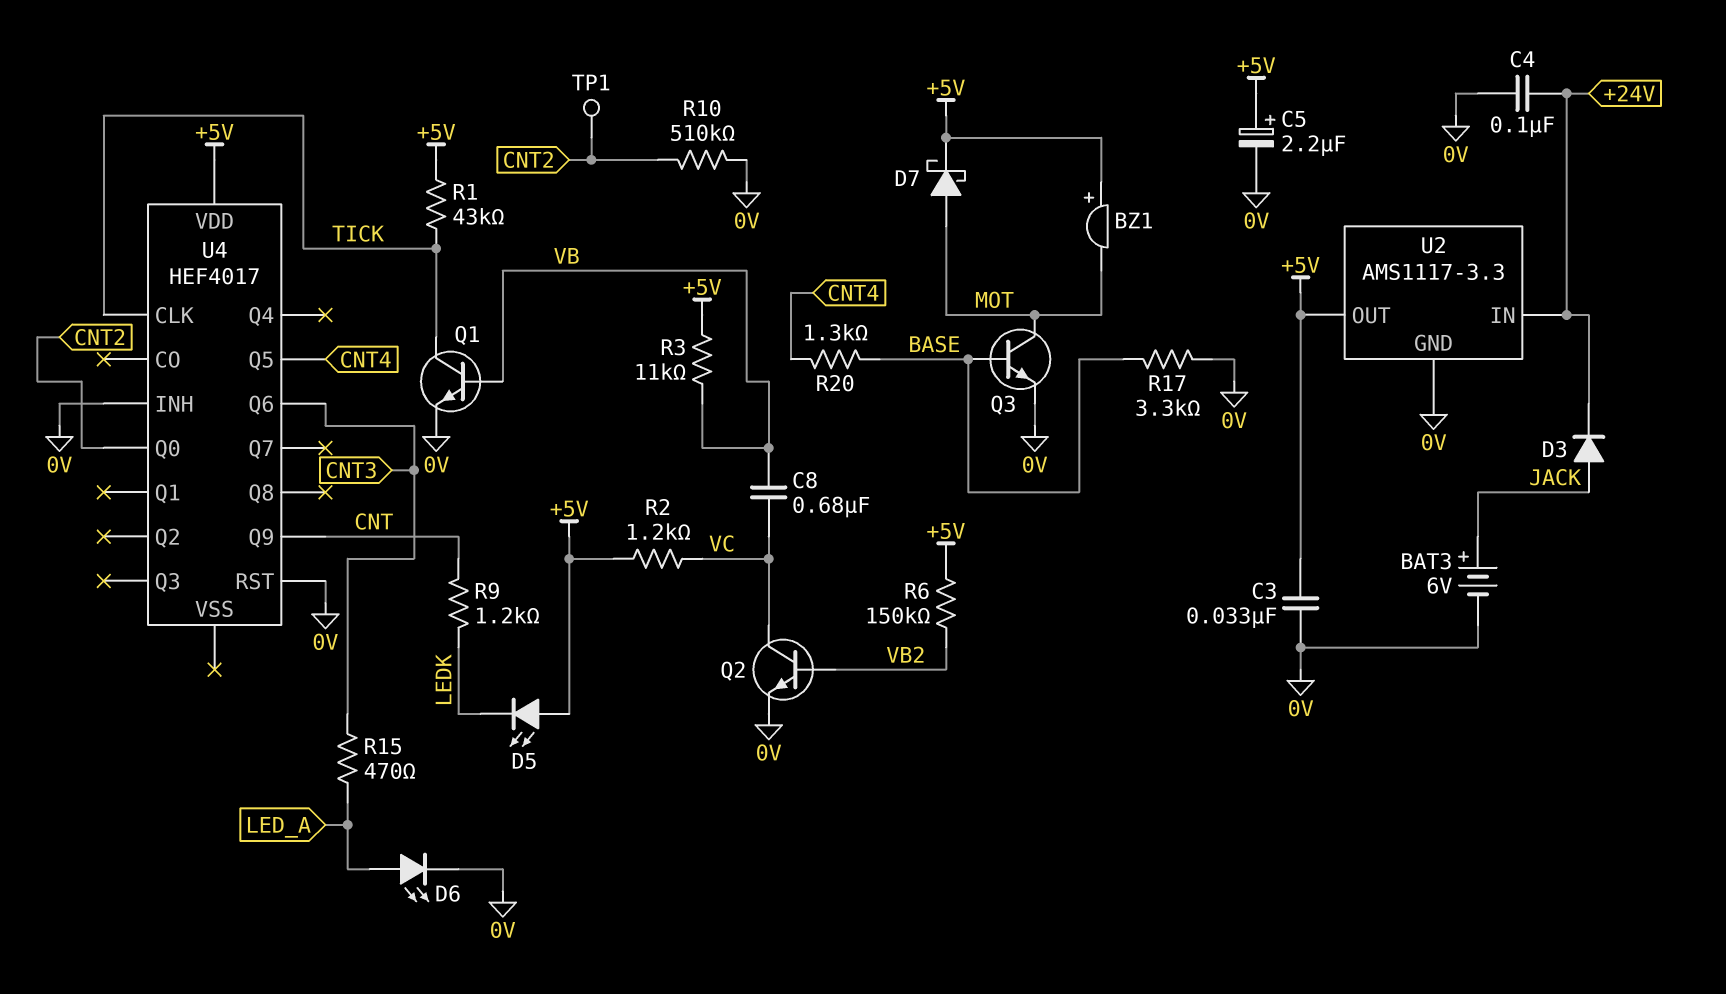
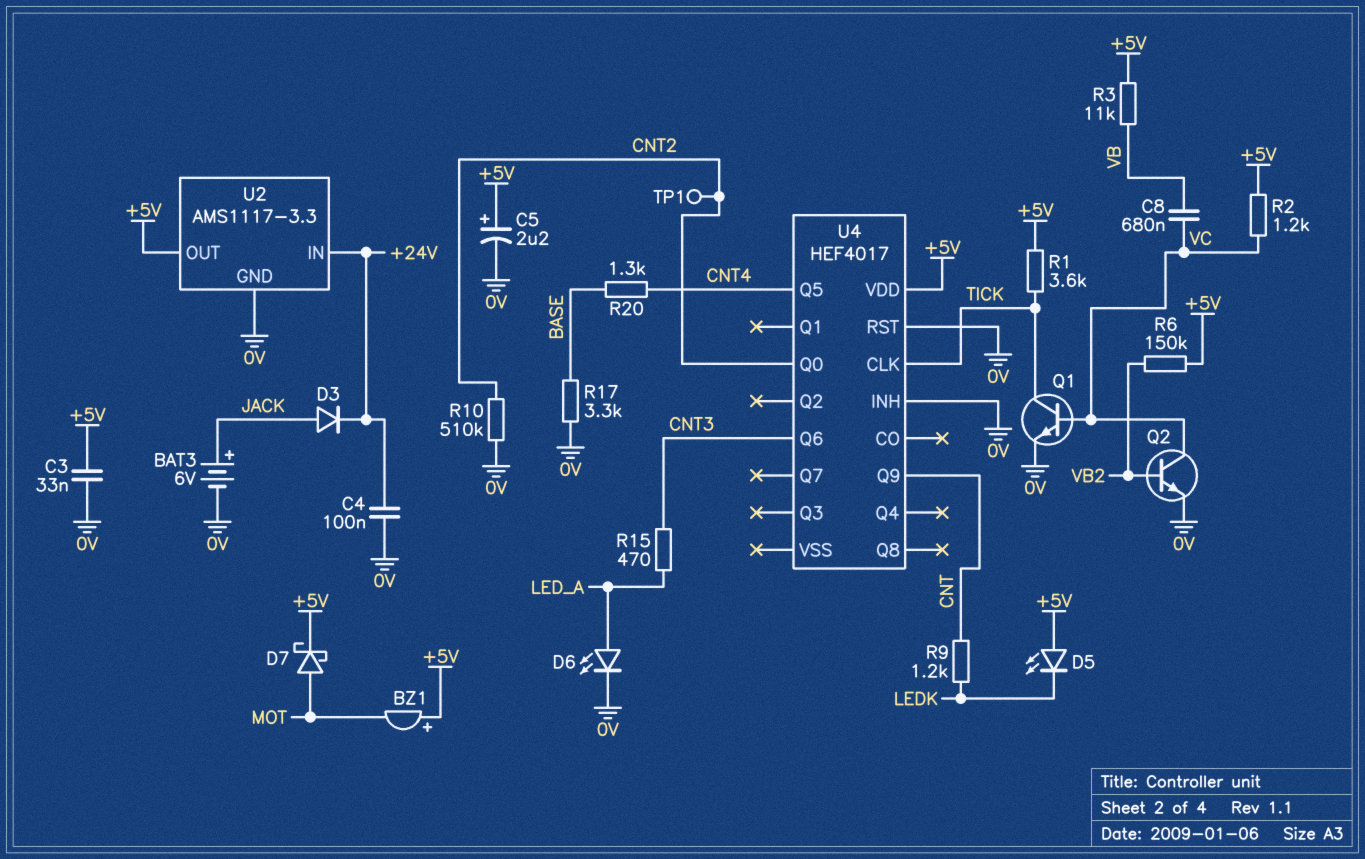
Q1: NPN (B VB, C TICK, E 0V) -> NPN (B VC, C TICK, E 0V)
Q3: NPN (B BASE, C MOT, E 0V) -> none
R1: 43k (+5V, TICK) -> 3.6k (+5V, TICK)

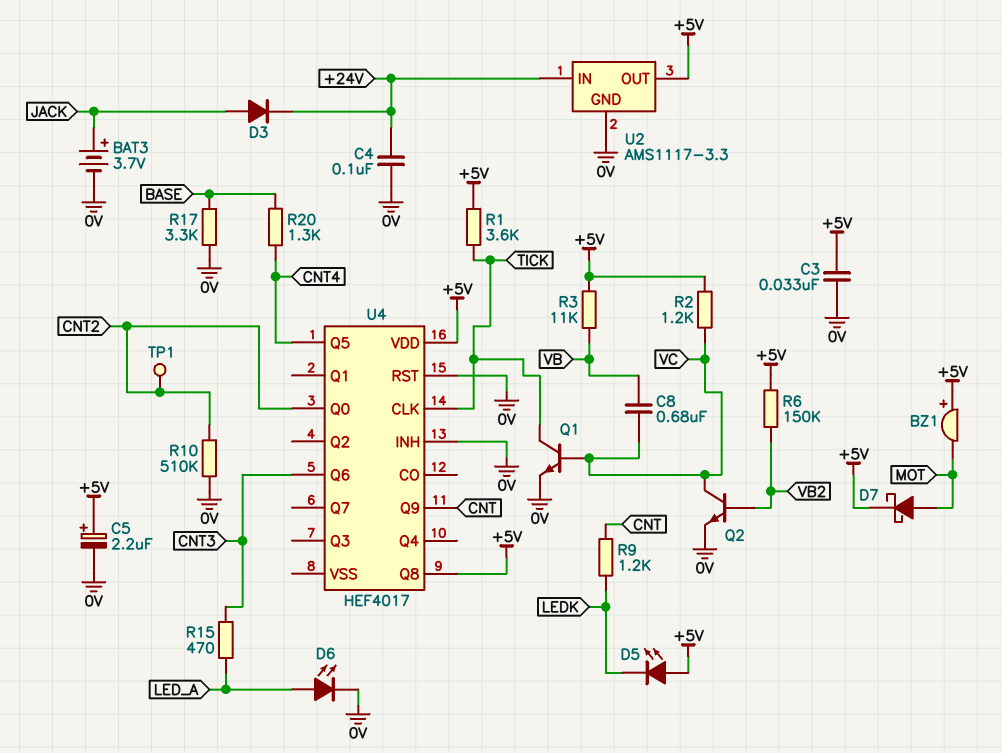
BAT3: 6V (plus JACK, minus 0V) -> 3.7V (plus JACK, minus 0V)
U4 pin Q8: none -> +5V

